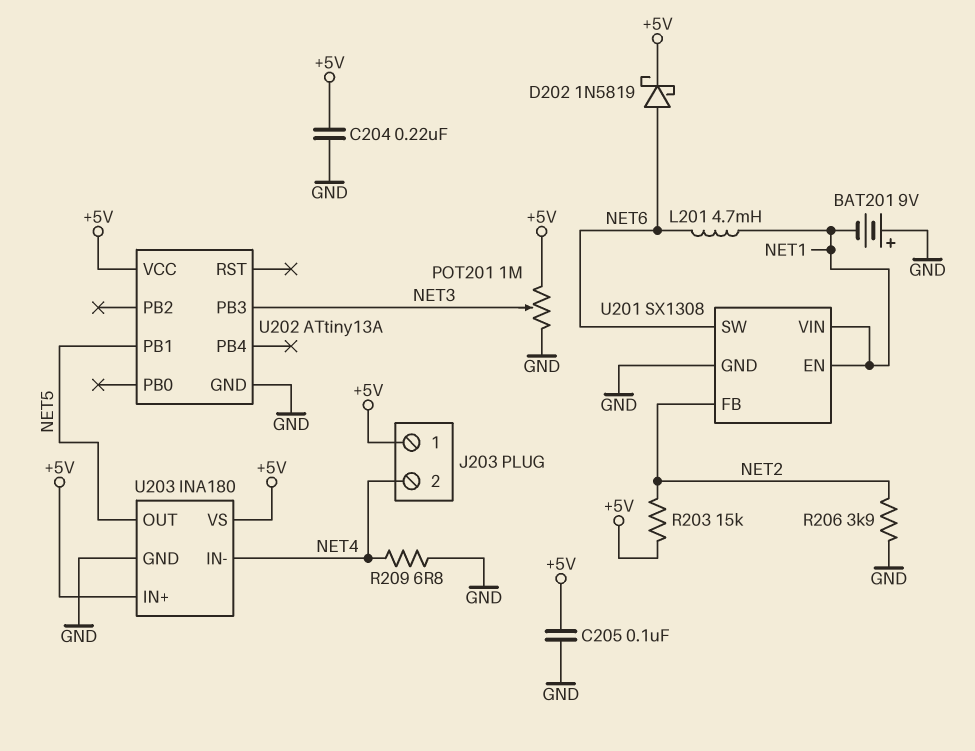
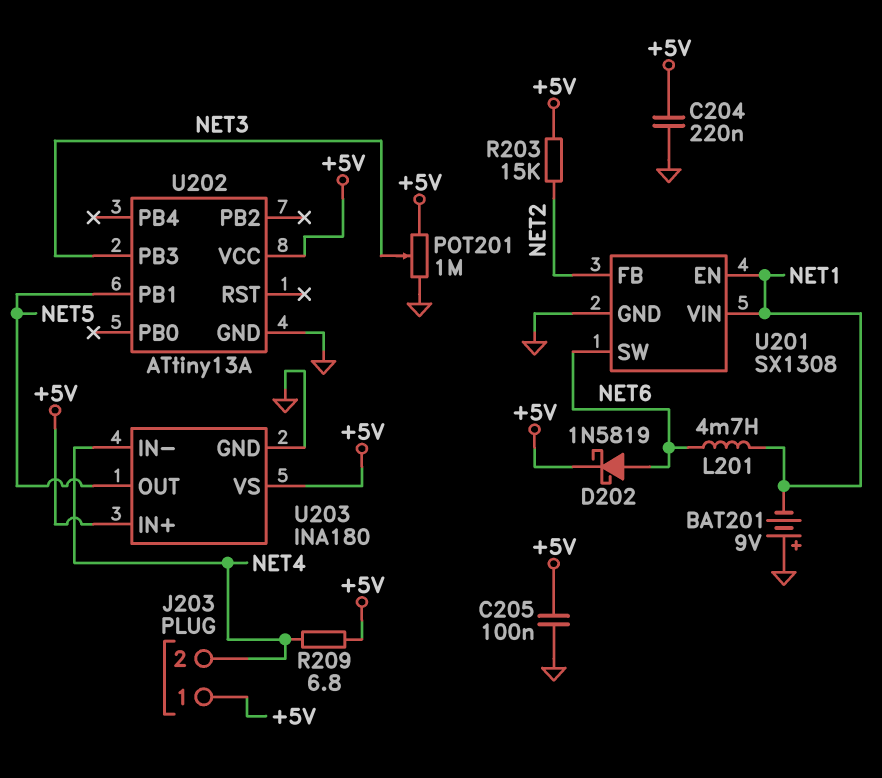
R206: 3.9k (GND, NET2) -> none
R209: 6.8 (GND, NET4) -> 6.8 (+5V, NET4)

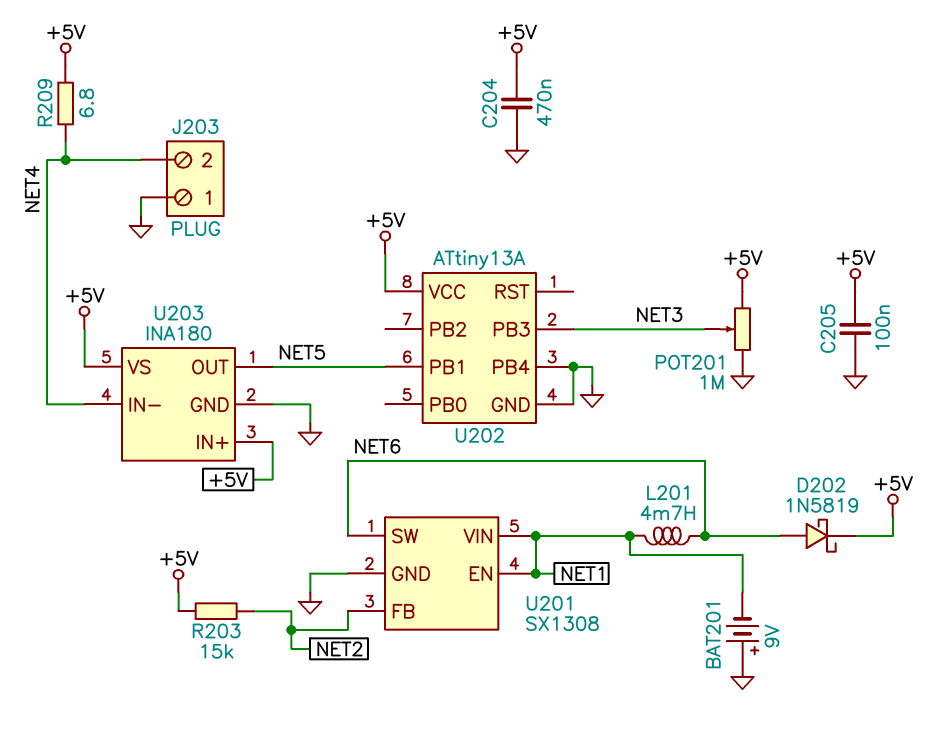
C204: 220nF (+5V, GND) -> 470nF (+5V, GND)
J203 pin 1: +5V -> GND
U202 pin PB4: none -> GND

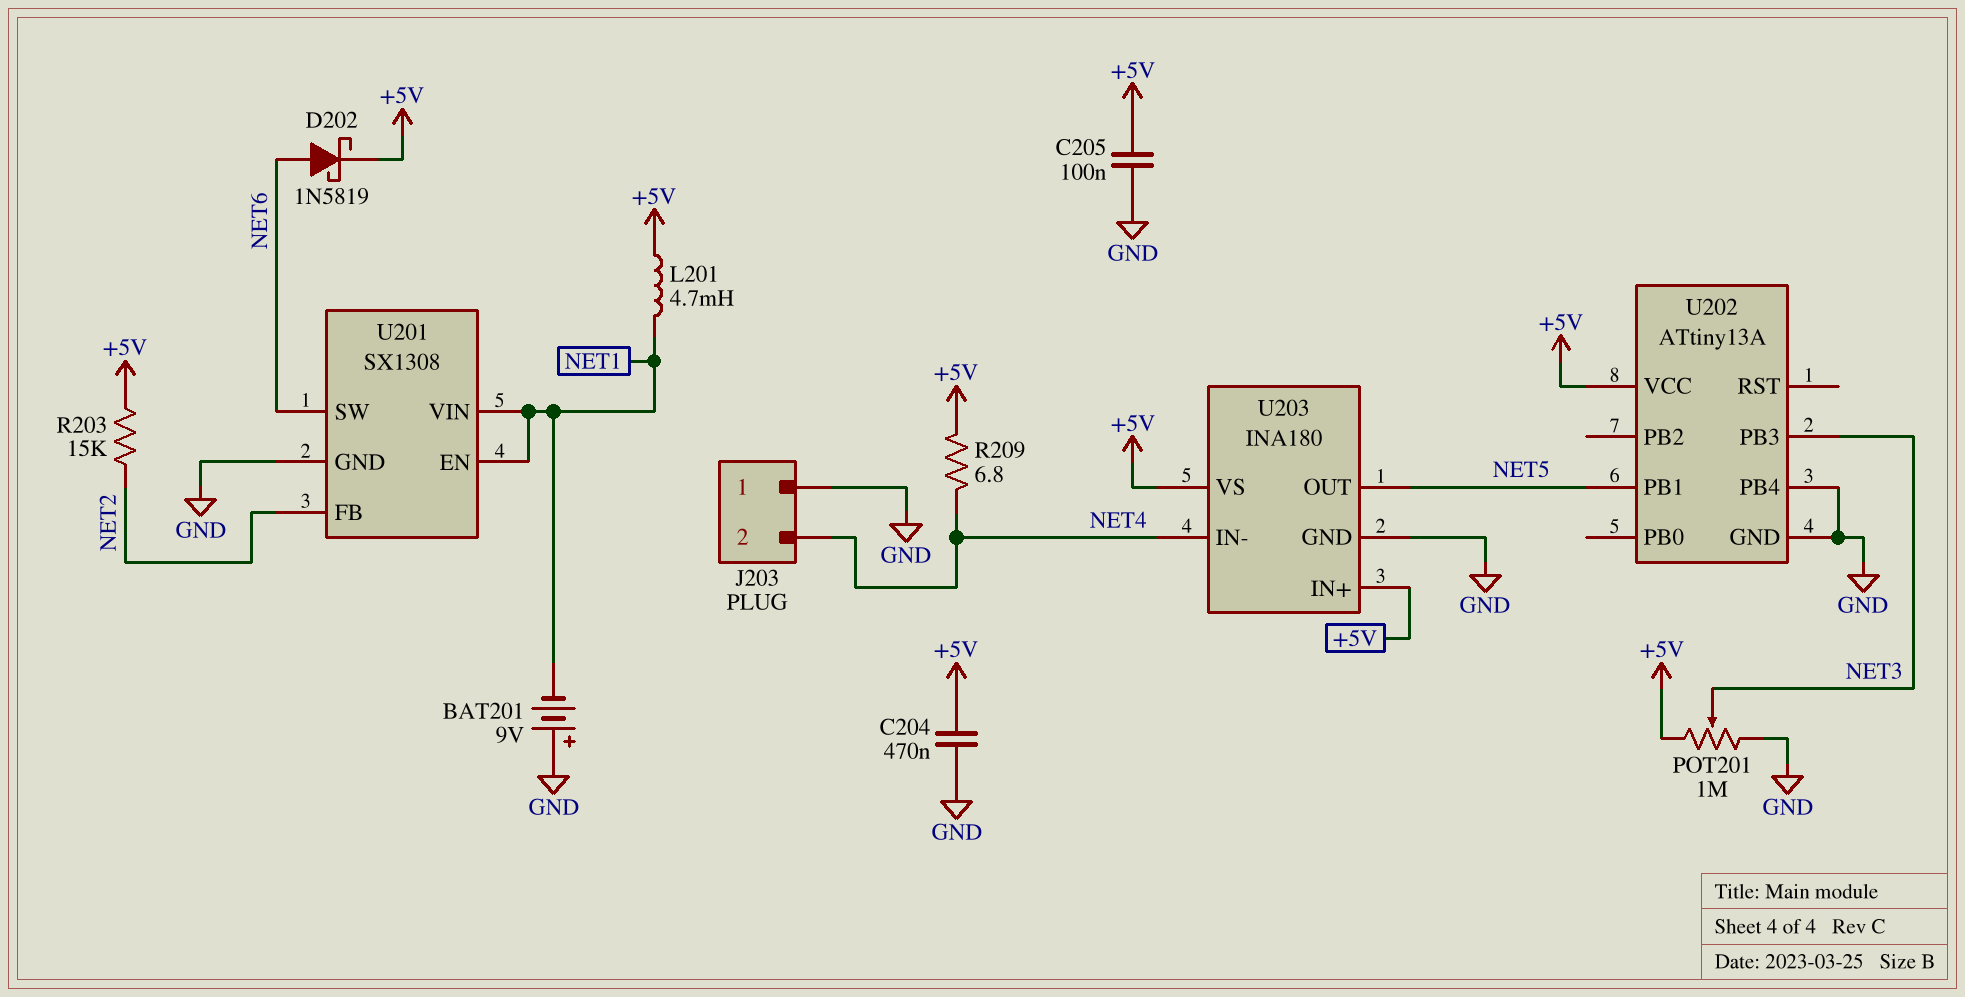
L201: 4.7mH (NET1, NET6) -> 4.7mH (+5V, NET1)

